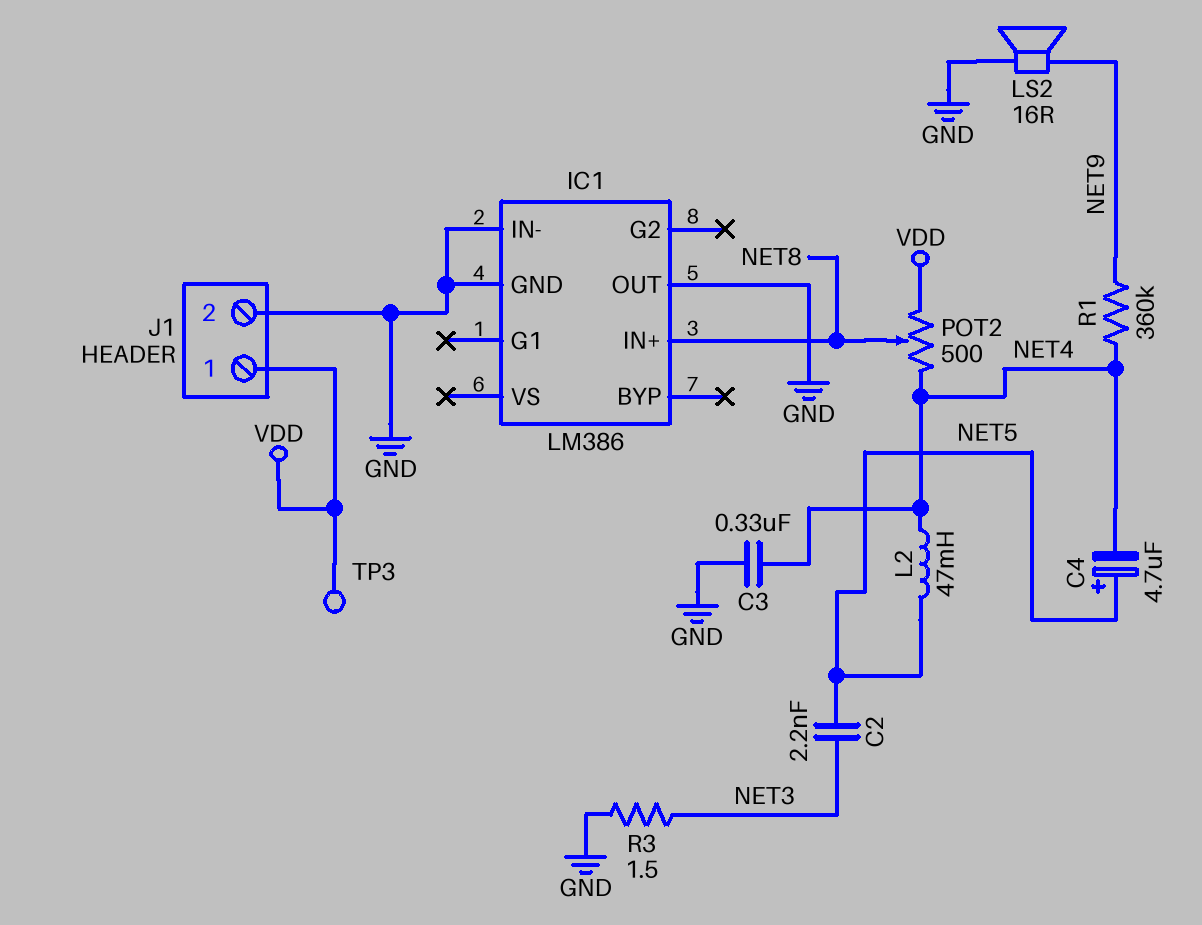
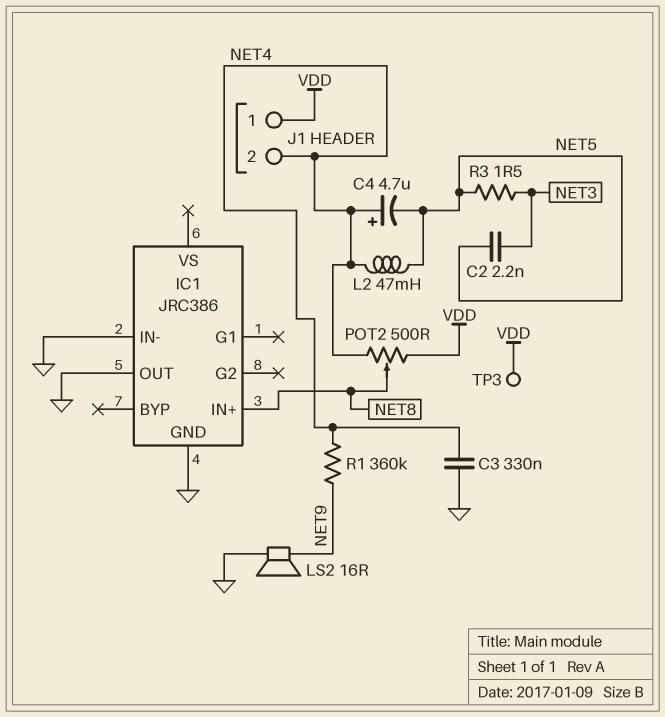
C4: 4.7uF (plus NET5, minus NET4) -> 4.7uF (plus NET4, minus NET5)
IC1: LM386 -> JRC386
J1 pin 2: GND -> NET4
R3: 1.5 (GND, NET3) -> 1.5 (NET3, NET5)

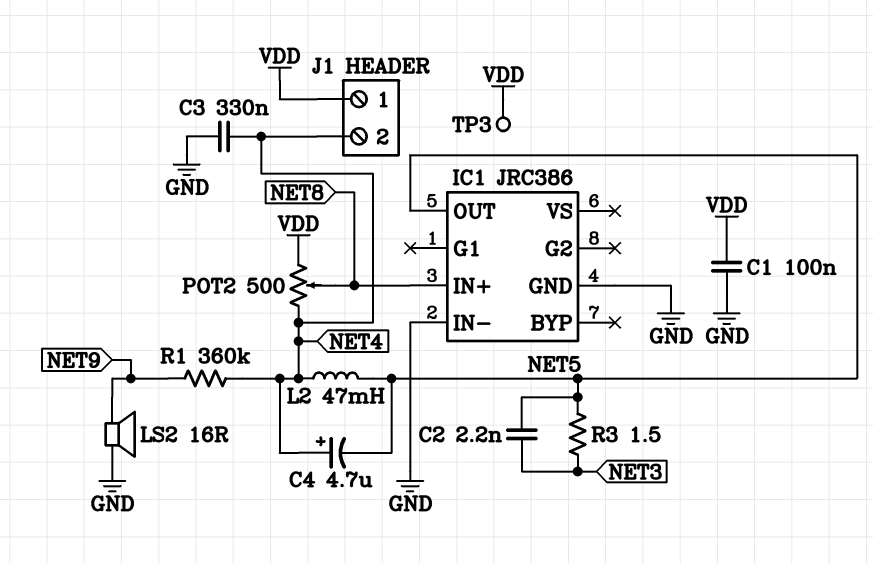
C1: none -> 100nF (GND, VDD)
IC1 pin OUT: GND -> NET5

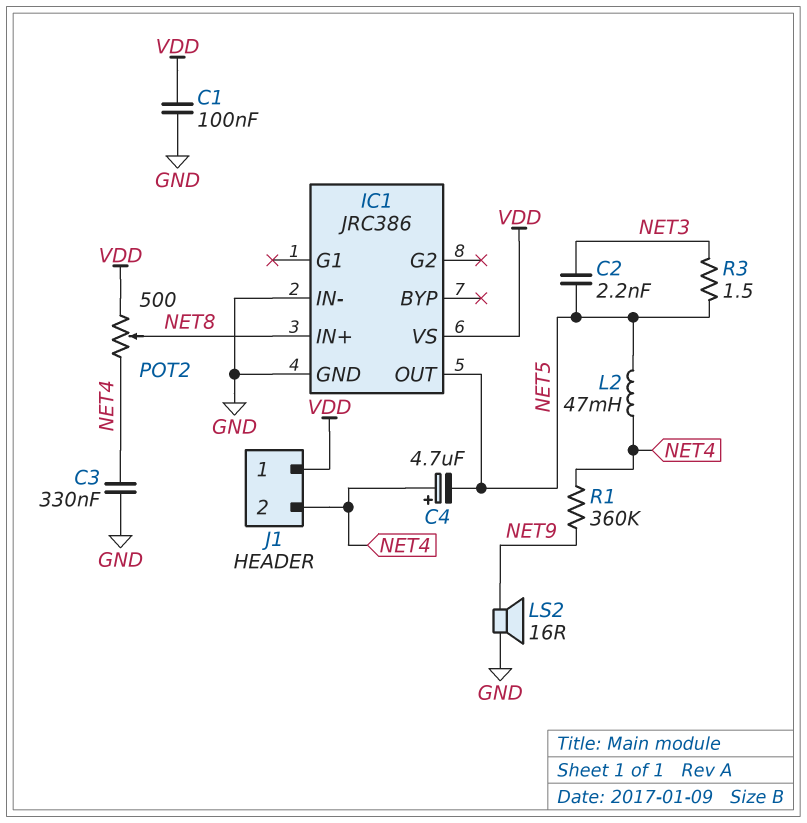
IC1 pin VS: none -> VDD
TP3: test point (VDD) -> none

